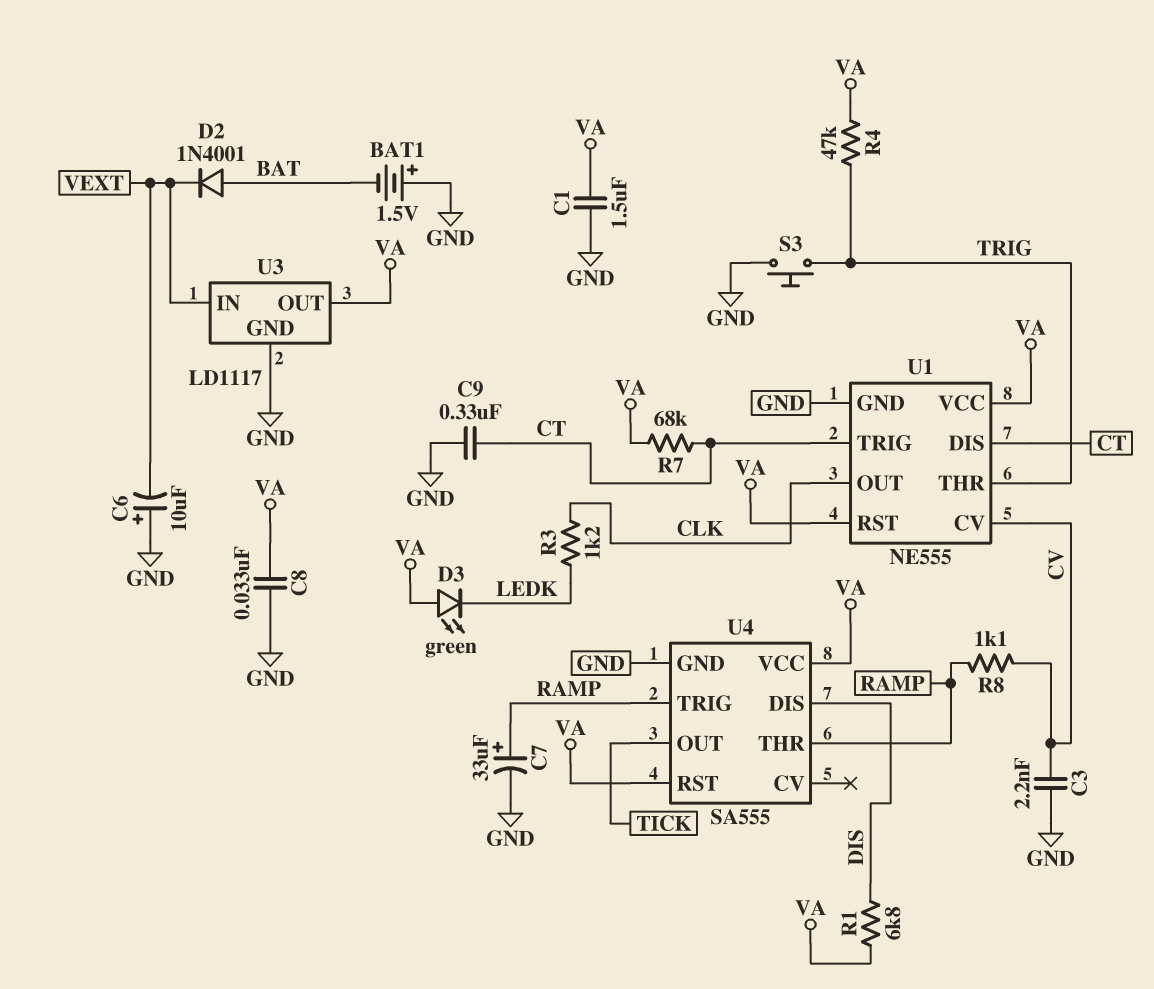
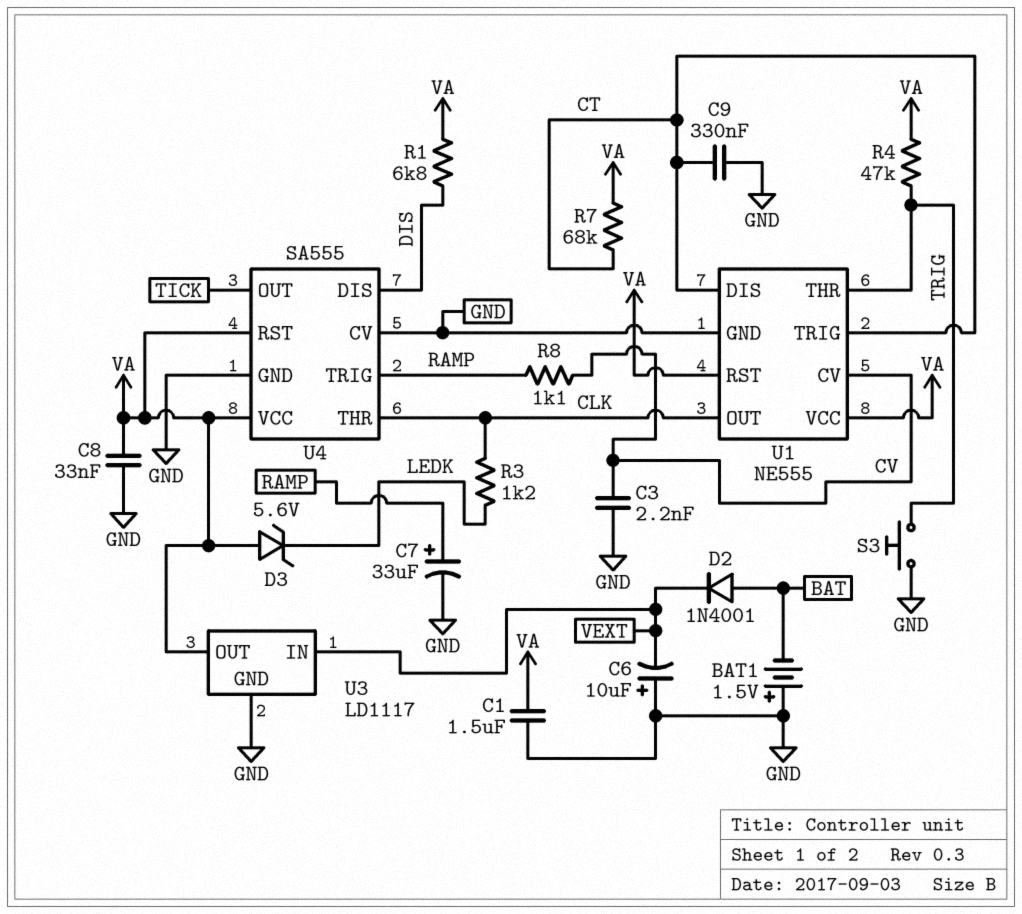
D3: LED green (A VA, K LEDK) -> zener 5.6V (A VA, K LEDK)
U4 pin CV: none -> GND
U4 pin THR: RAMP -> CLK

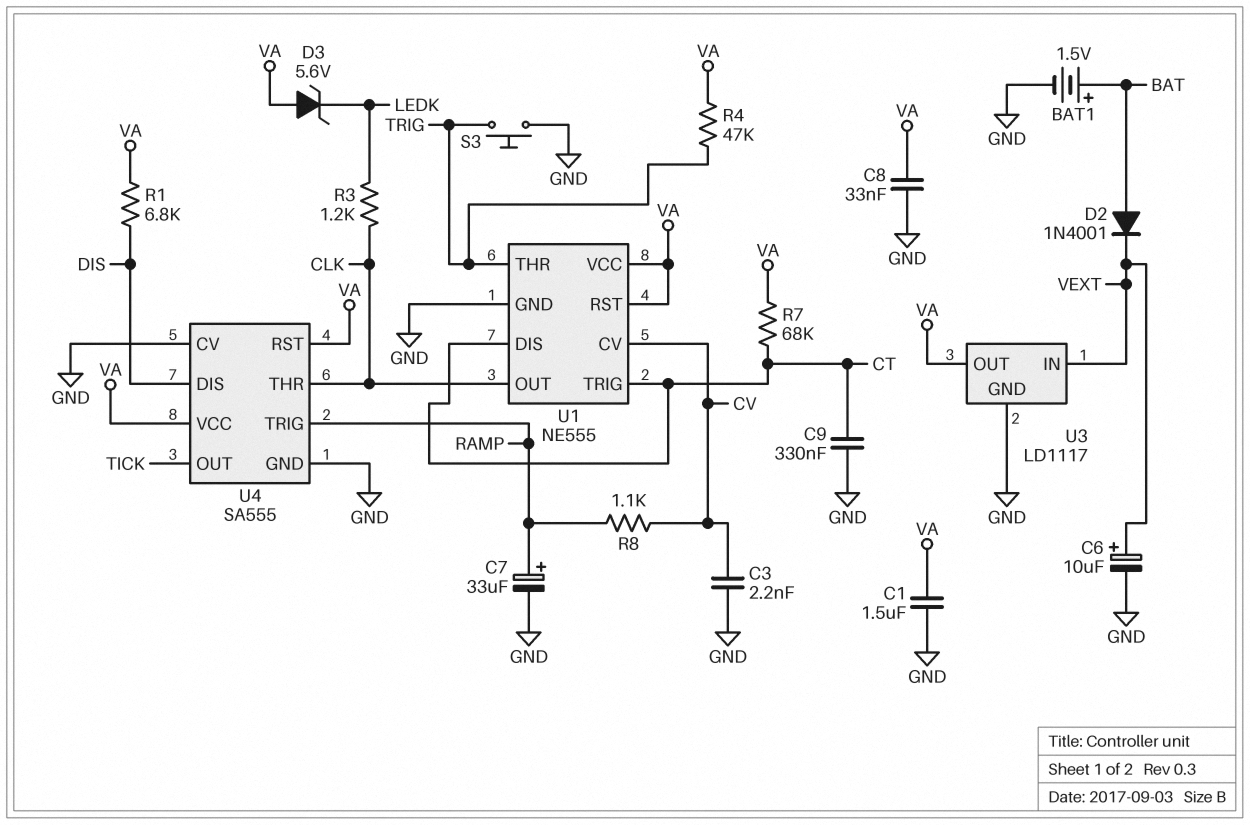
BAT1: 1.5V (plus GND, minus BAT) -> 1.5V (plus BAT, minus GND)
C6: 10uF (plus GND, minus VEXT) -> 10uF (plus VEXT, minus GND)

